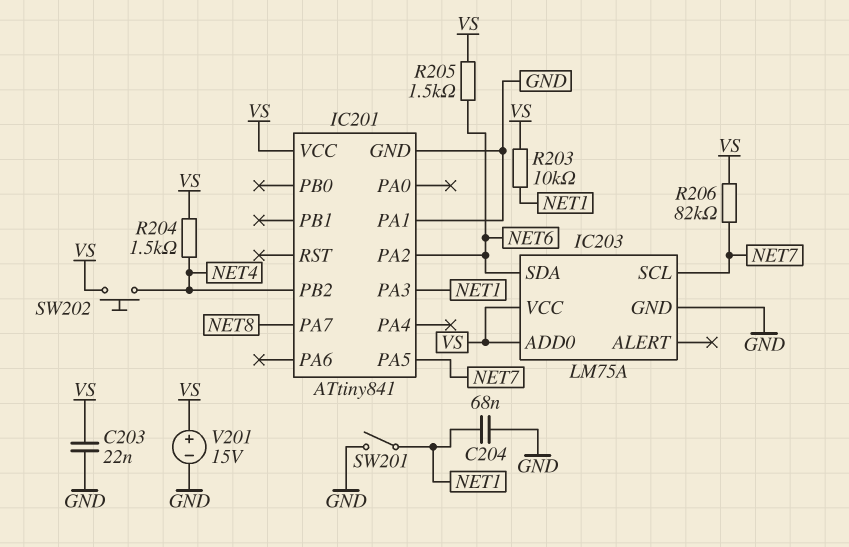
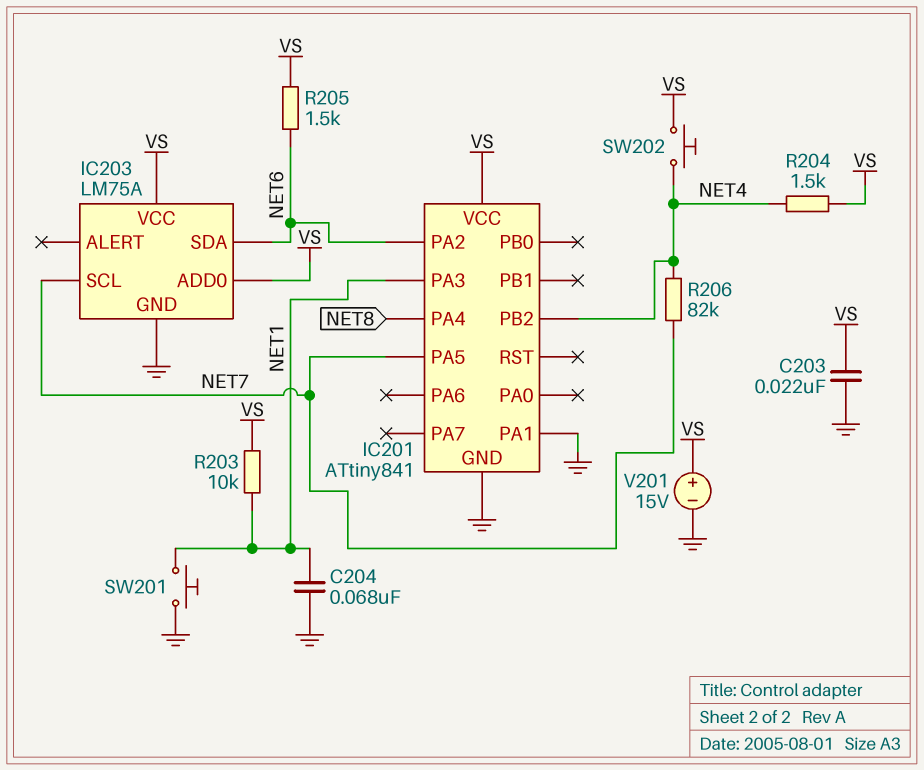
IC201 pin PA4: none -> NET8
IC201 pin PA7: NET8 -> none
R206: 82k (NET7, VS) -> 82k (NET4, NET7)
SW201: switch (GND, NET1) -> button (GND, NET1)

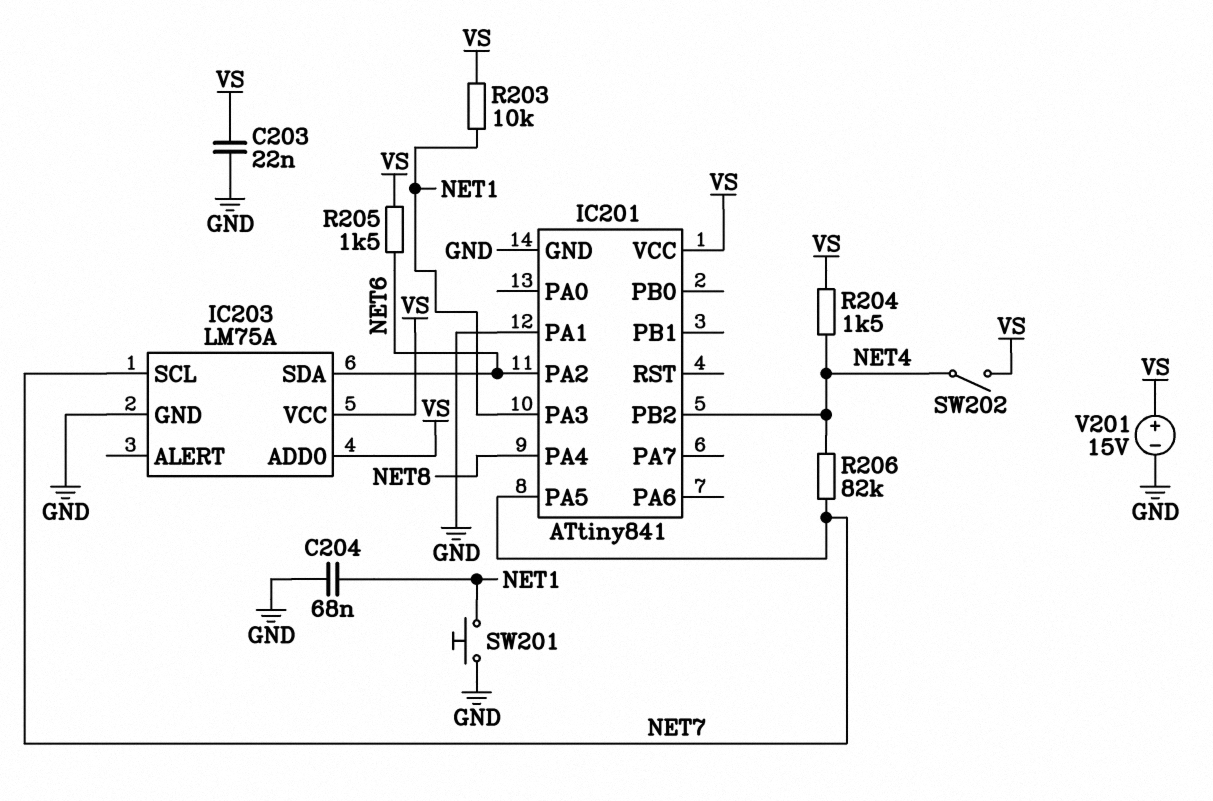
SW202: button (NET4, VS) -> switch (NET4, VS)

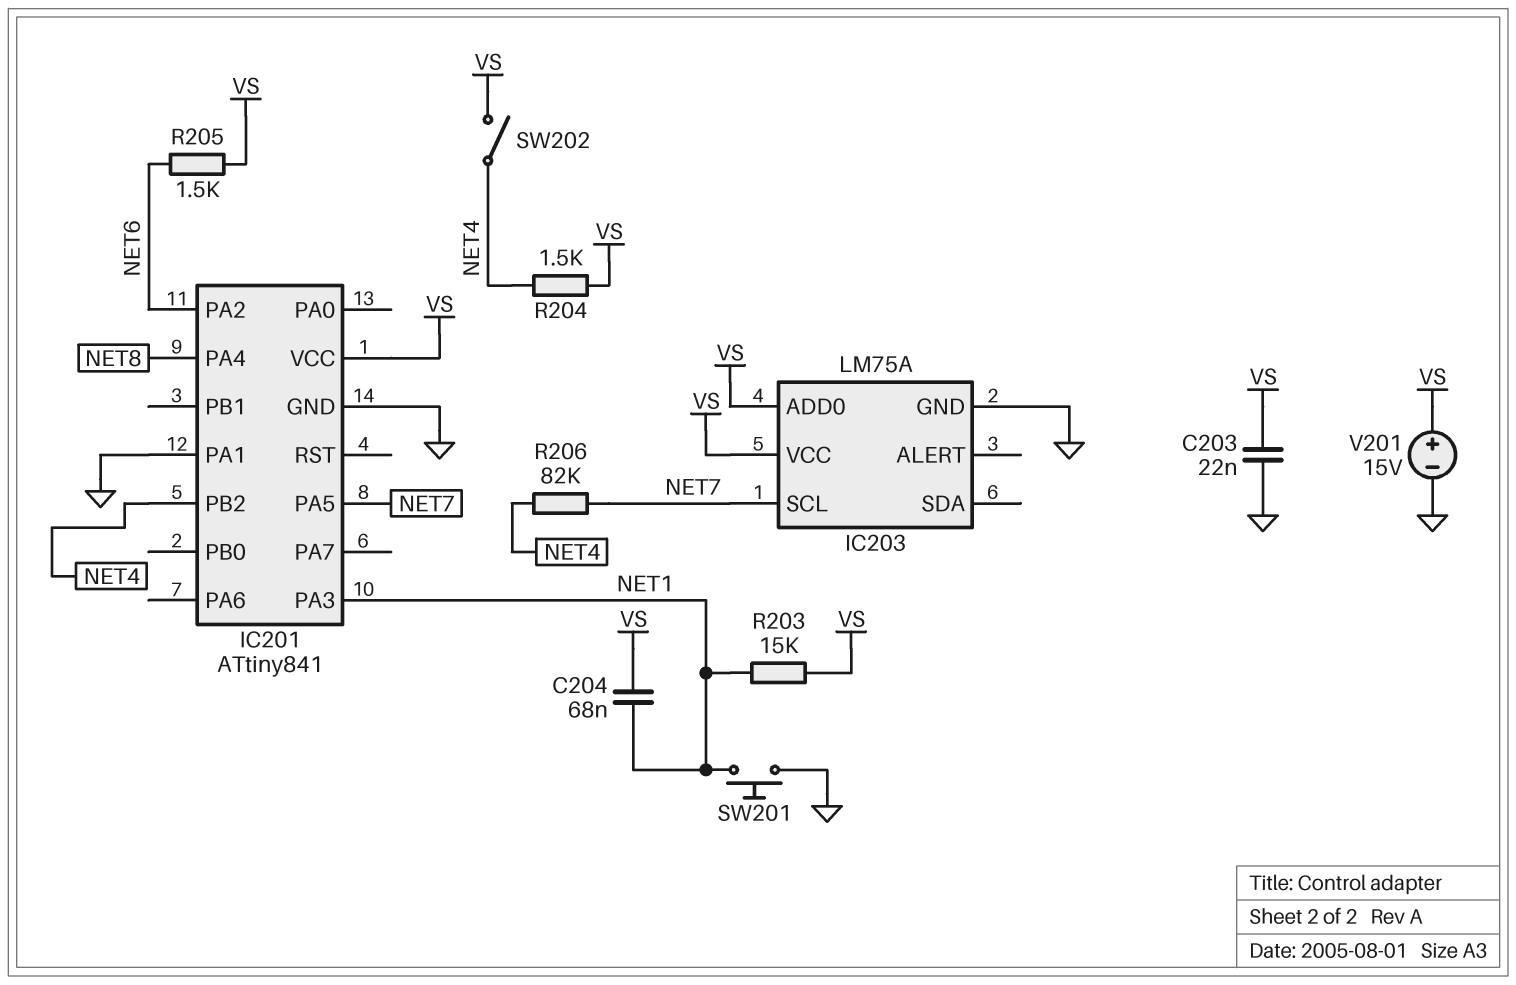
C204: 68nF (GND, NET1) -> 68nF (NET1, VS)
IC203 pin SDA: NET6 -> none
R203: 10k (NET1, VS) -> 15k (NET1, VS)

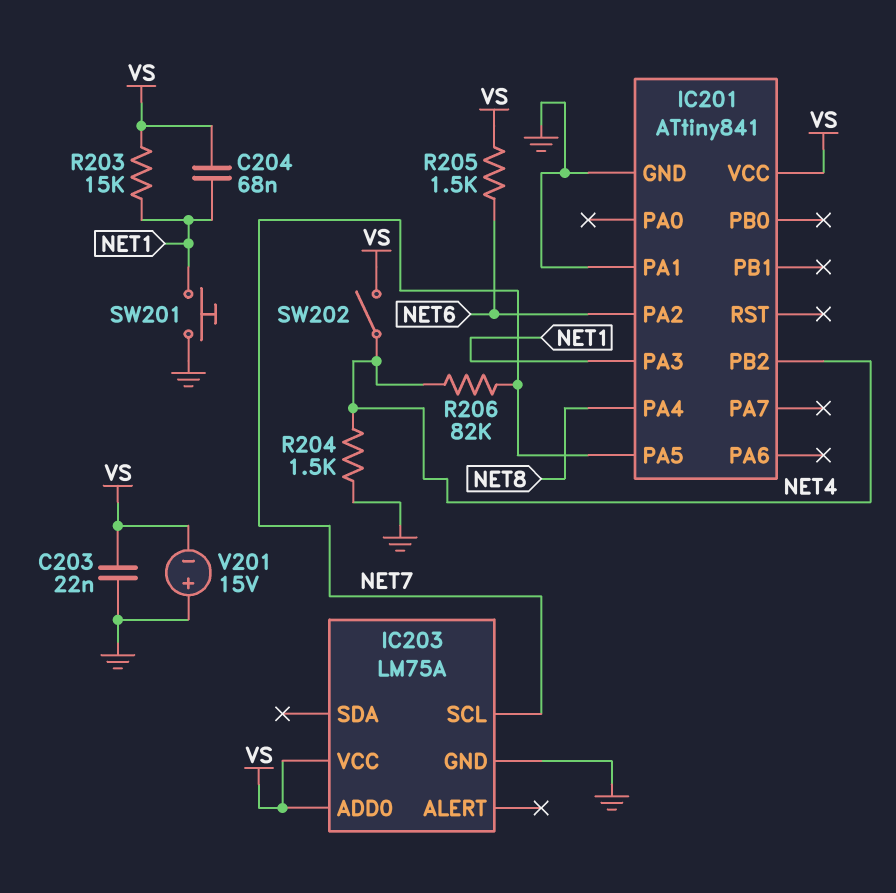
R204: 1.5k (NET4, VS) -> 1.5k (GND, NET4)
V201: 15V (plus VS, minus GND) -> 15V (plus GND, minus VS)

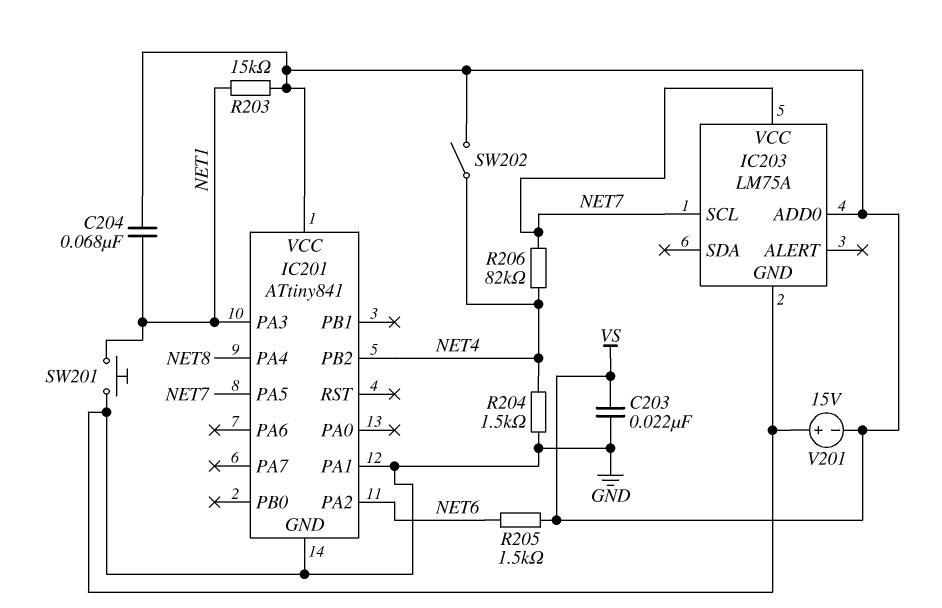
IC203 pin VCC: VS -> NET7

